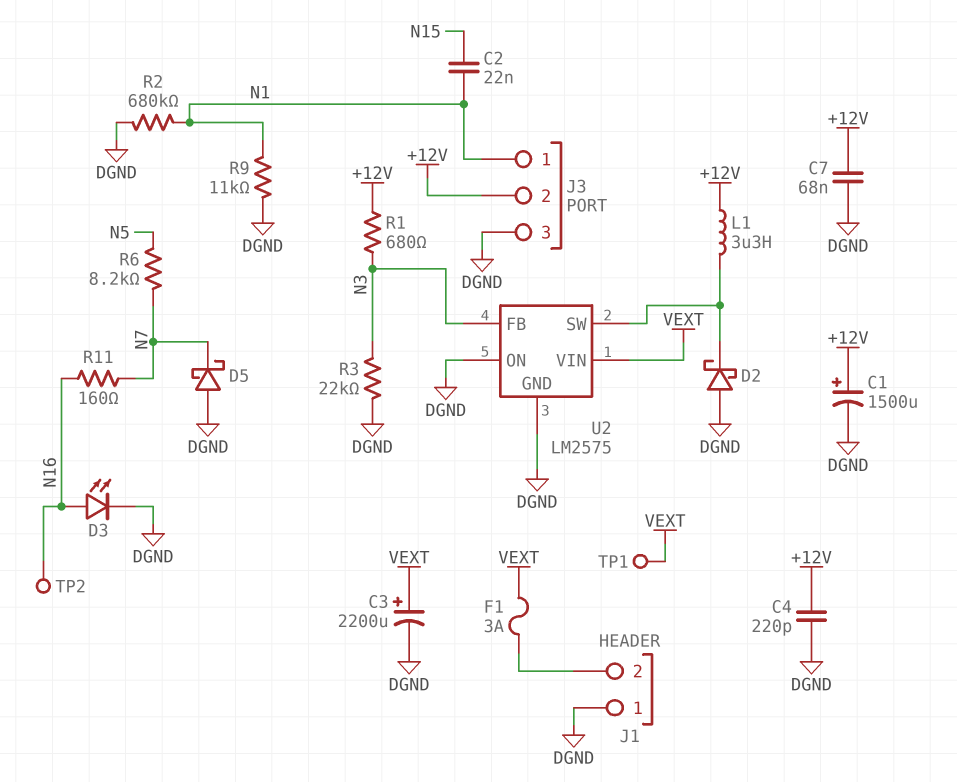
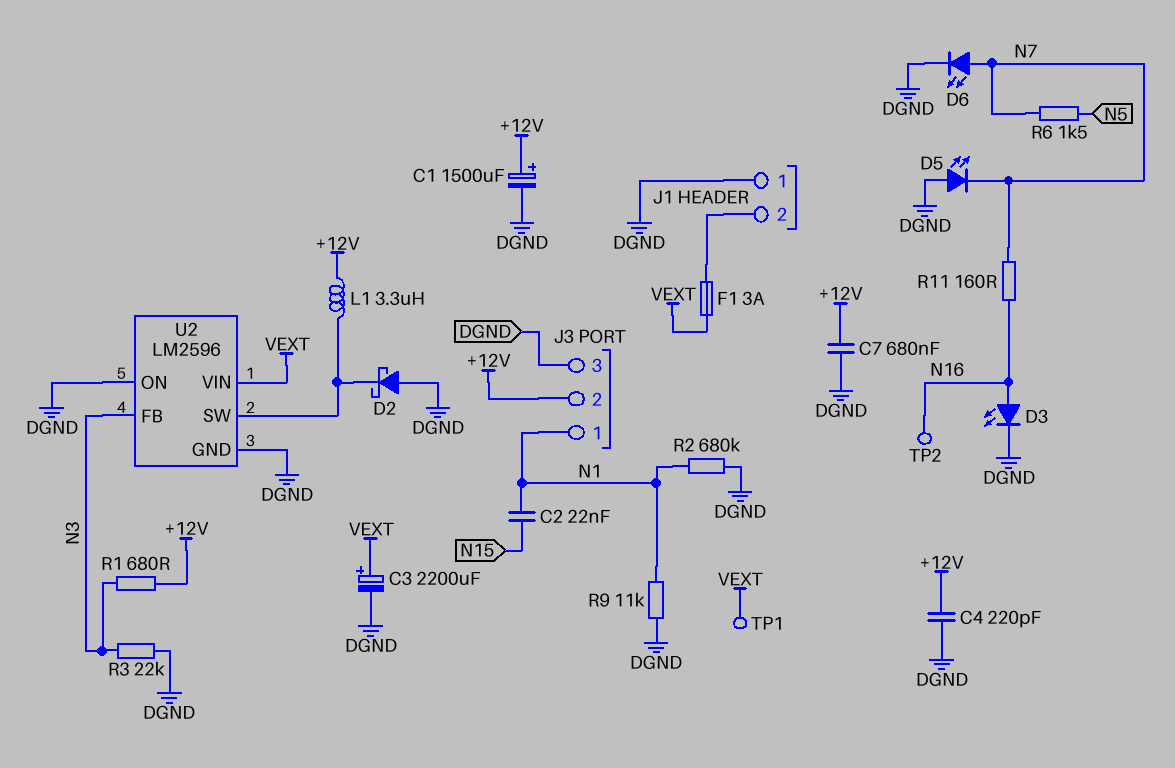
C7: 68nF (+12V, DGND) -> 680nF (+12V, DGND)
D5: schottky (A DGND, K N7) -> LED (A DGND, K N7)
D6: none -> LED (A N7, K DGND)
R6: 8.2k (N5, N7) -> 1.5k (N5, N7)
U2: LM2575 -> LM2596

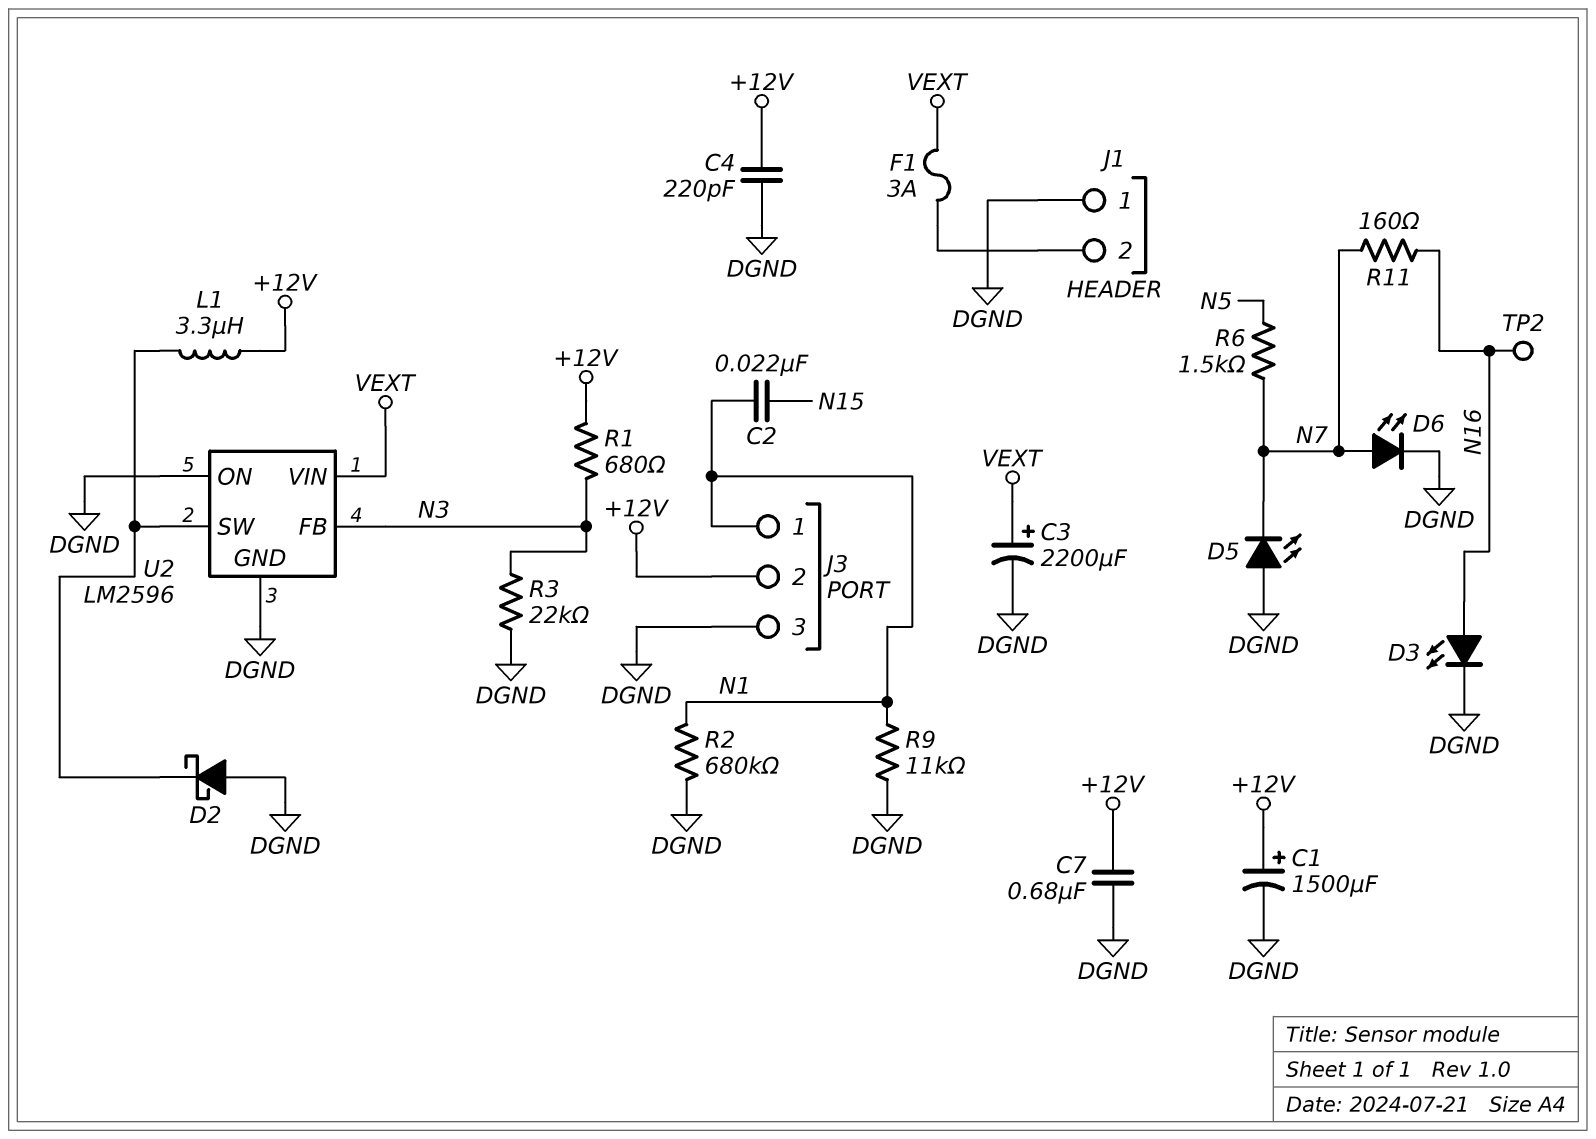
TP1: test point (VEXT) -> none

